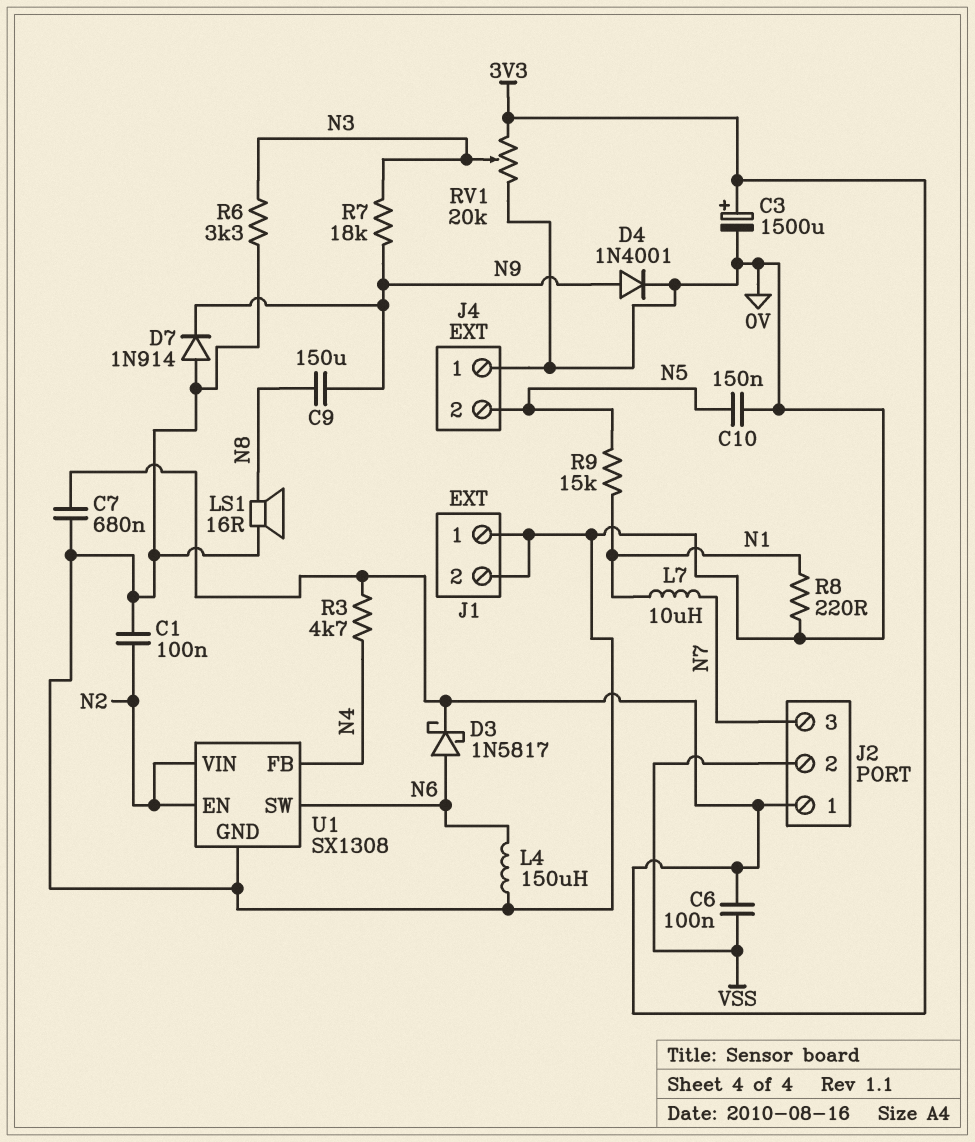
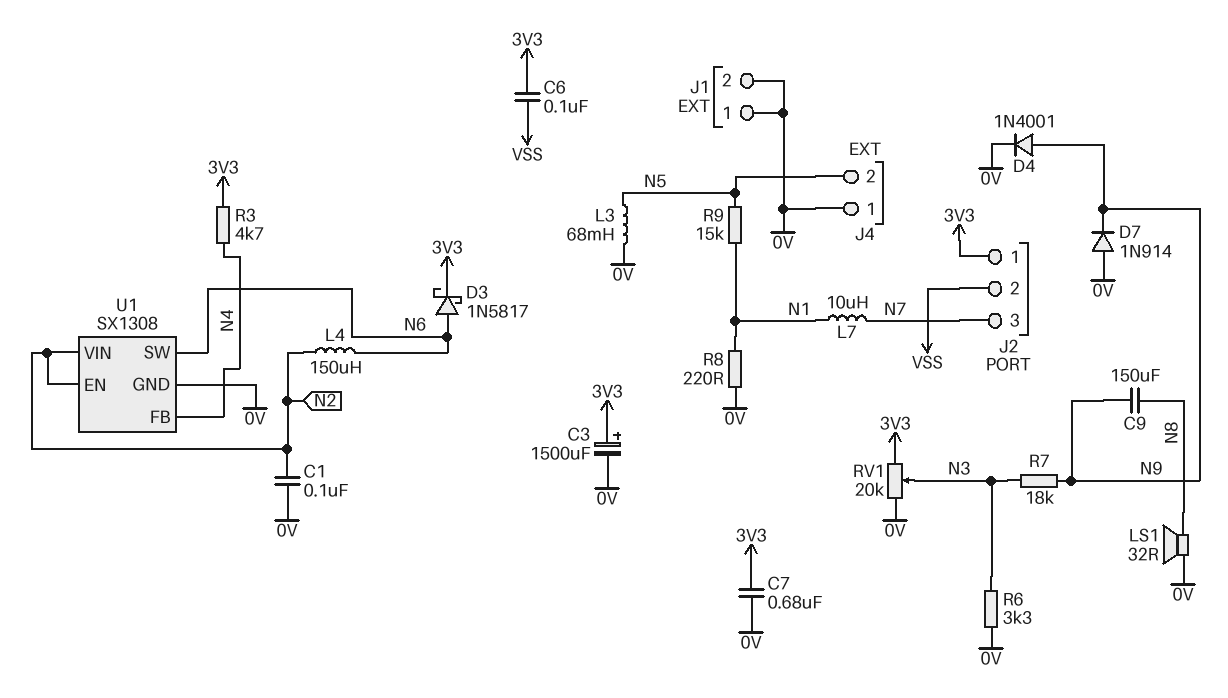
C10: 150nF (0V, N5) -> none
L3: none -> 68mH (0V, N5)
L4: 150uH (0V, N6) -> 150uH (N2, N6)
LS1: speaker 16R (0V, N8) -> speaker 32R (0V, N8)

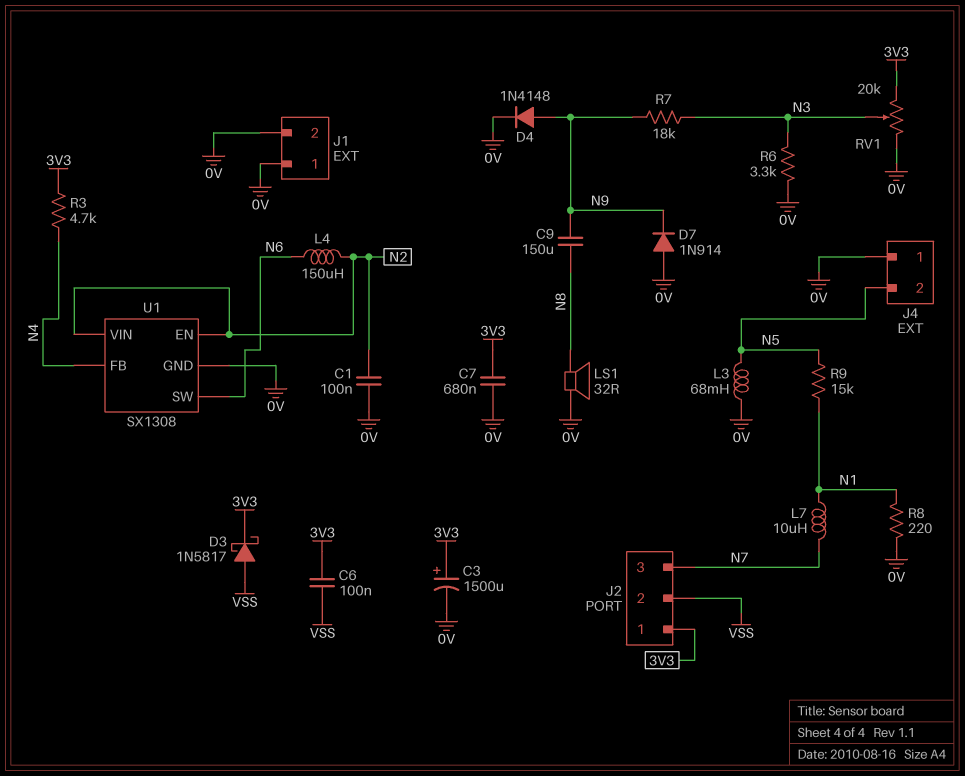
D3: schottky 1N5817 (A N6, K 3V3) -> schottky 1N5817 (A VSS, K 3V3)
D4: diode 1N4001 (A N9, K 0V) -> diode 1N4148 (A N9, K 0V)

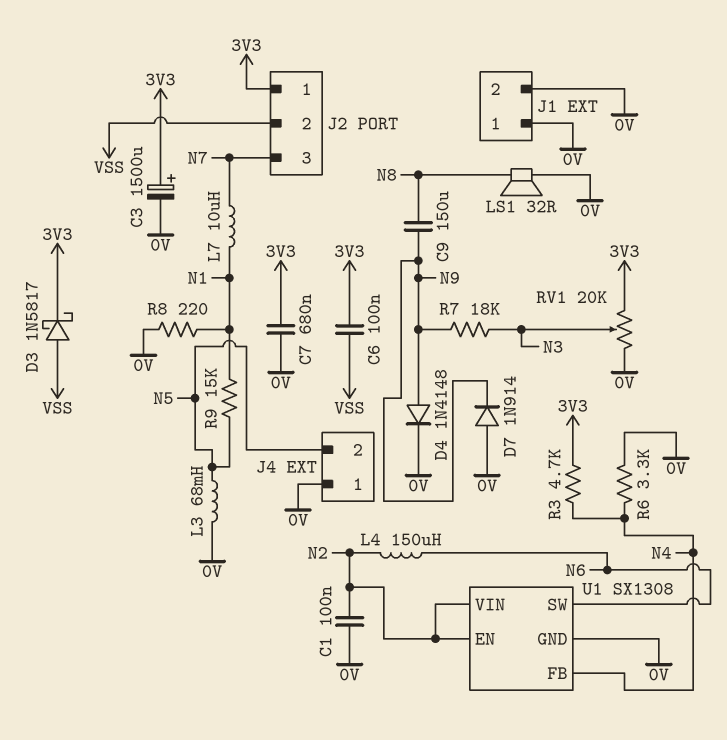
R6: 3.3k (0V, N3) -> 3.3k (0V, N4)

